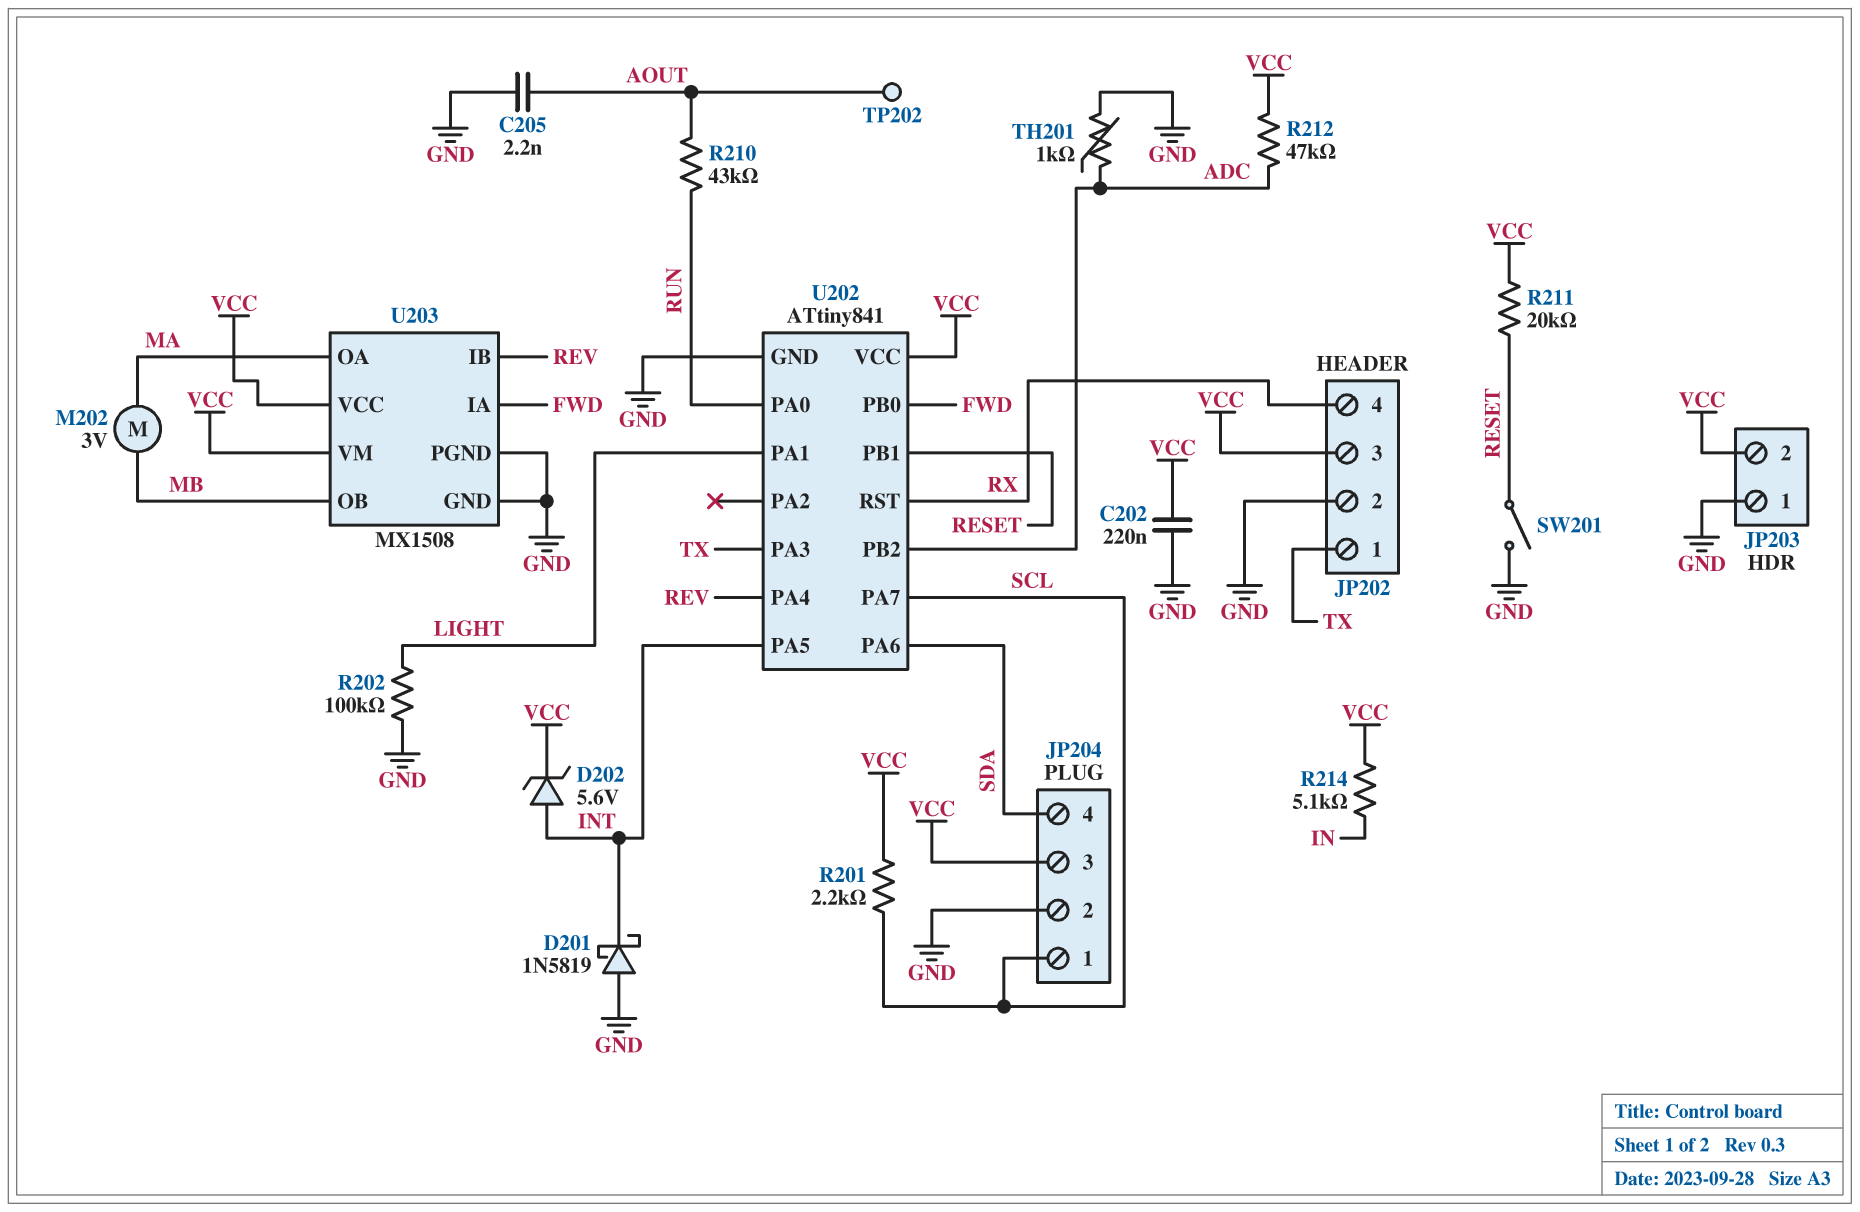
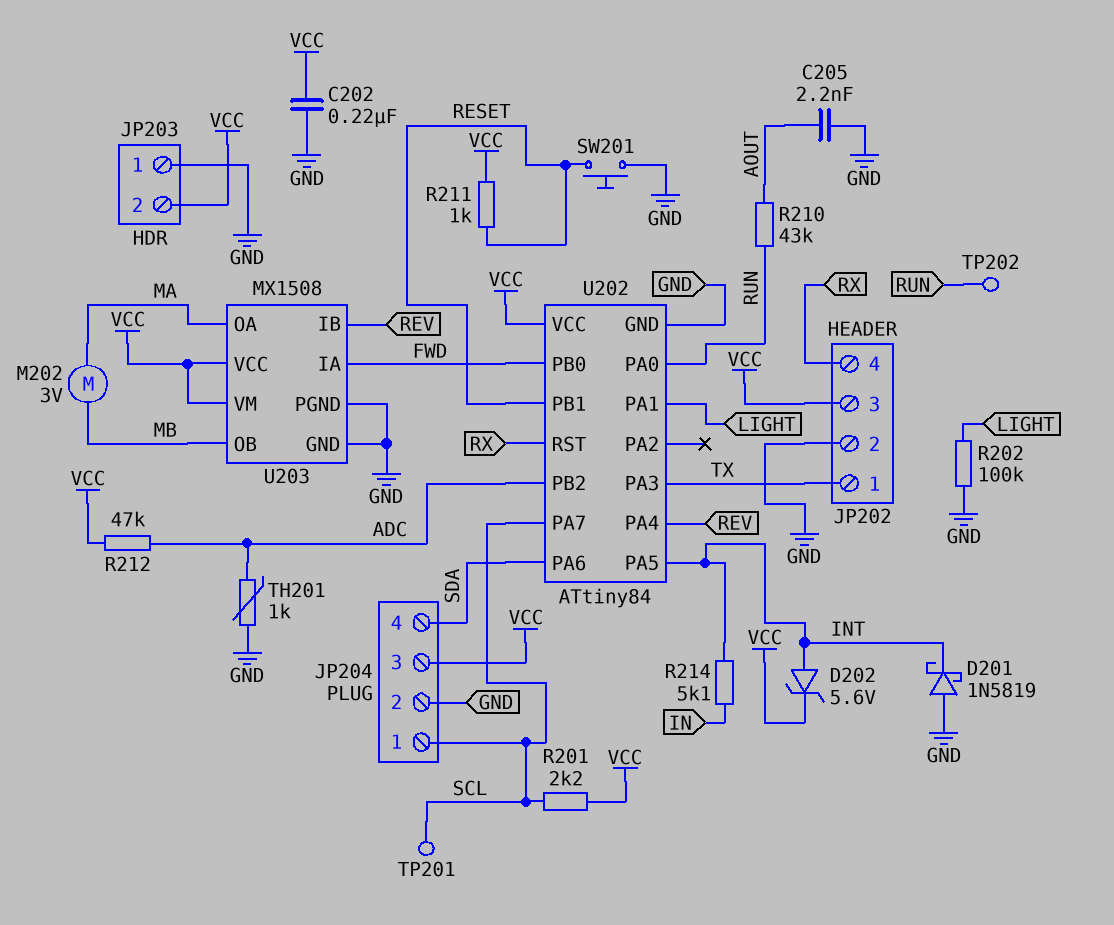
R211: 20k (RESET, VCC) -> 1k (RESET, VCC)
R214: 5.1k (IN, VCC) -> 5.1k (IN, INT)
SW201: switch (GND, RESET) -> button (GND, RESET)
TP201: none -> test point (SCL)
TP202: test point (AOUT) -> test point (RUN)
U202: ATtiny841 -> ATtiny84

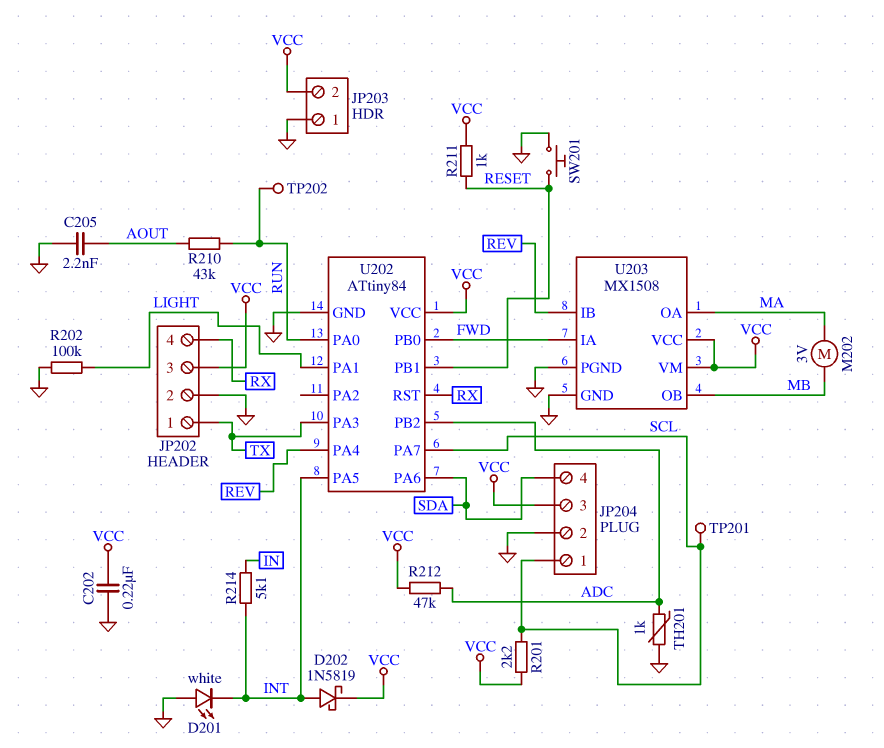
D201: schottky 1N5819 (A GND, K INT) -> LED white (A GND, K INT)
D202: zener 5.6V (A INT, K VCC) -> schottky 1N5819 (A INT, K VCC)

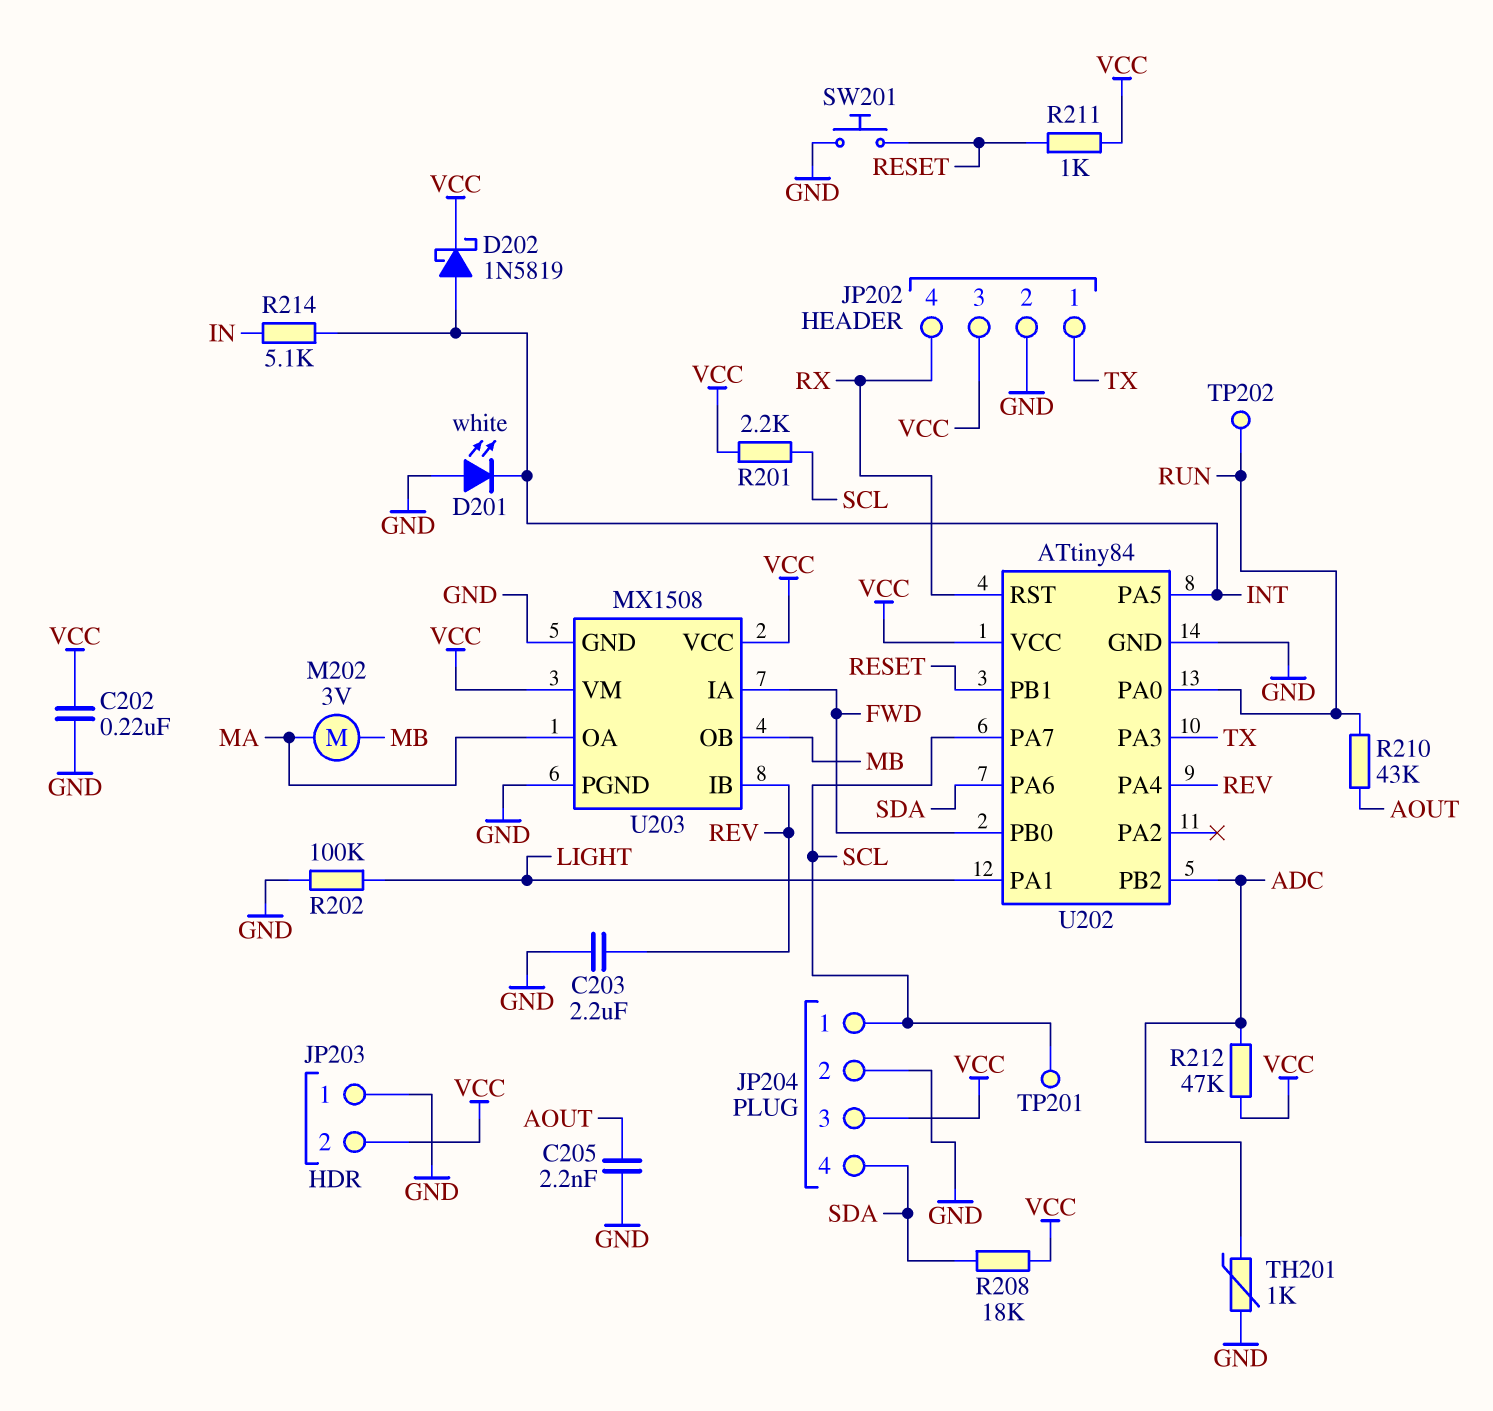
C203: none -> 2.2uF (GND, REV)
R208: none -> 18k (SDA, VCC)

